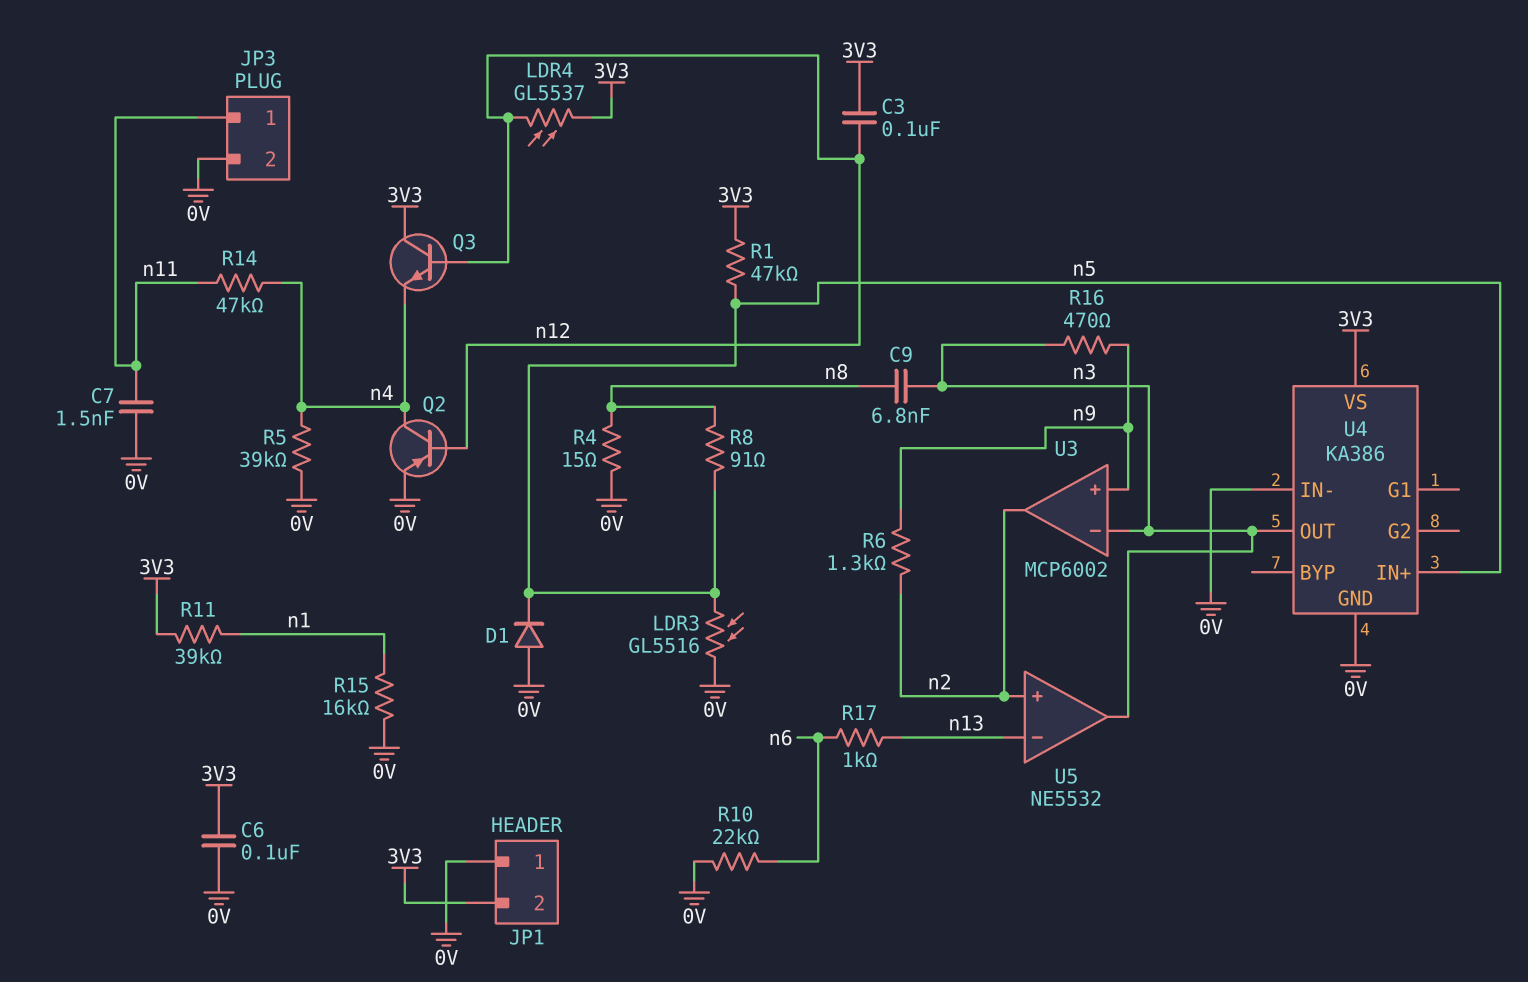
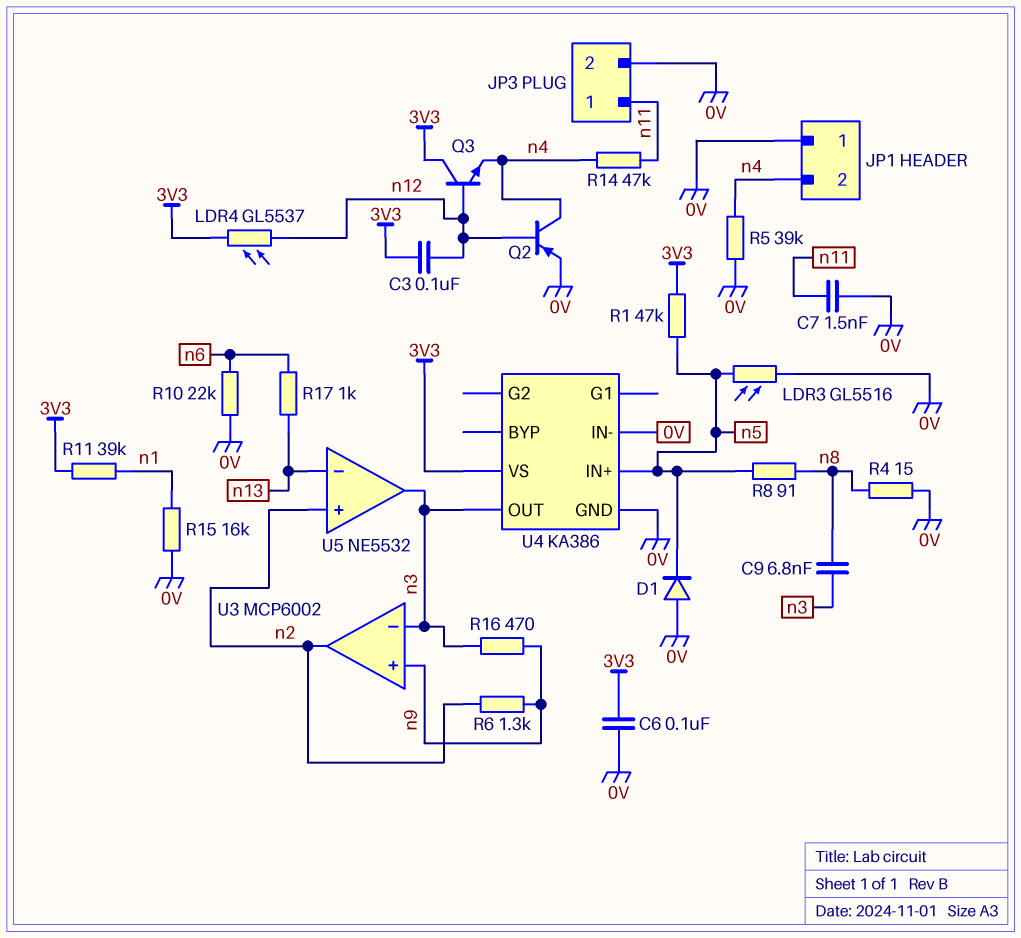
JP1 pin 2: 3V3 -> n4

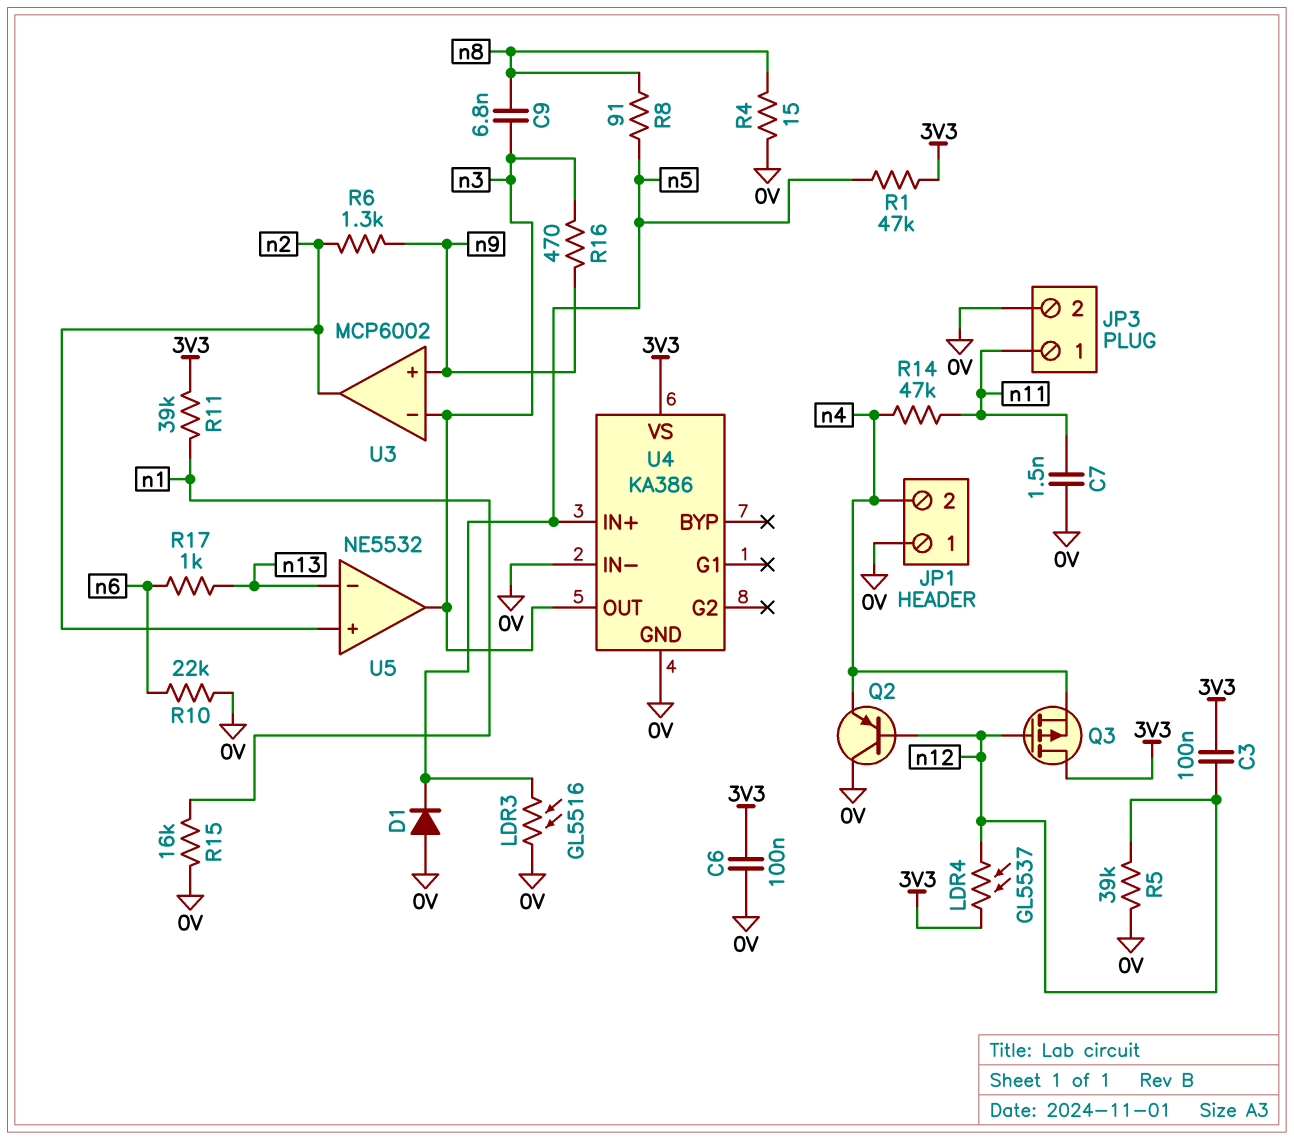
Q2: PNP (B n12, C n4, E 0V) -> PNP (B n12, C 0V, E n4)
Q3: NPN (B n12, C 3V3, E n4) -> PMOS (G n12, D 3V3, S n4)
R5: 39k (0V, n4) -> 39k (0V, n12)

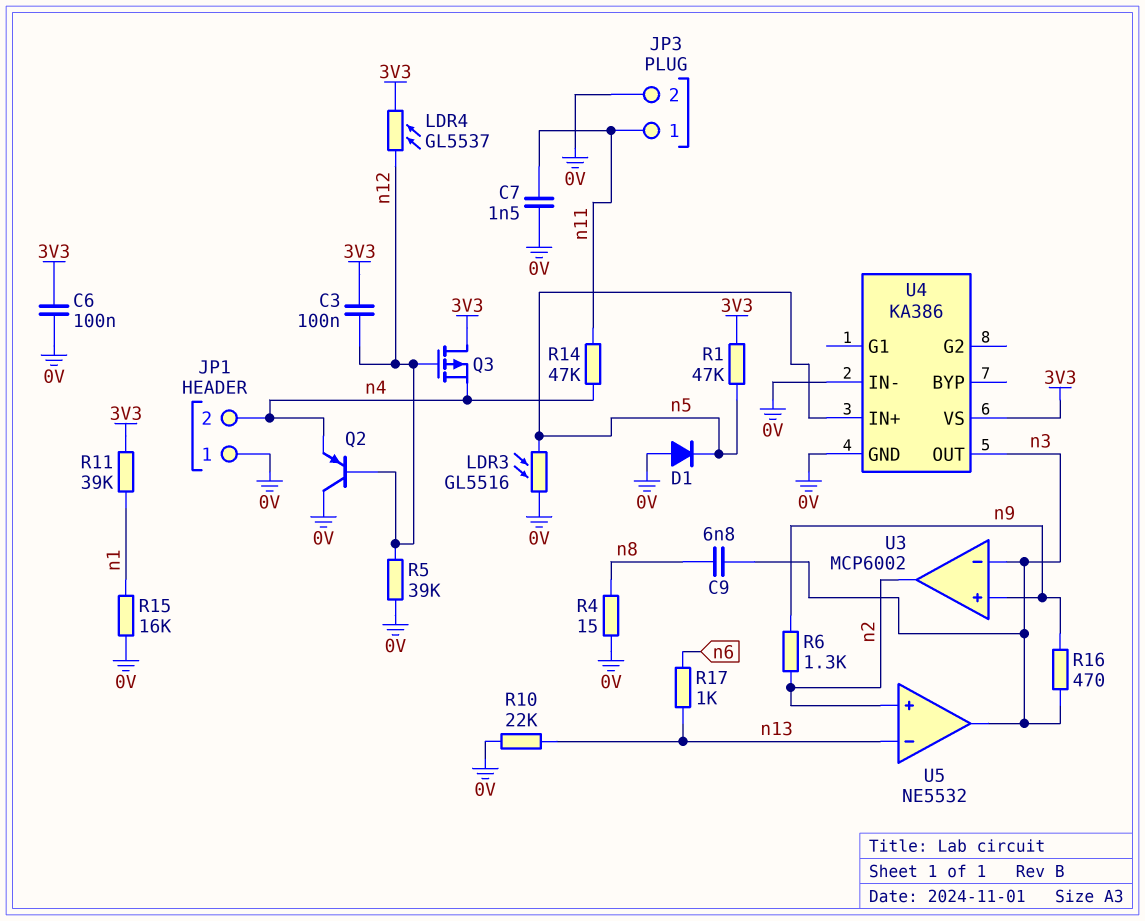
R8: 91 (n5, n8) -> none
R10: 22k (0V, n6) -> 22k (0V, n13)

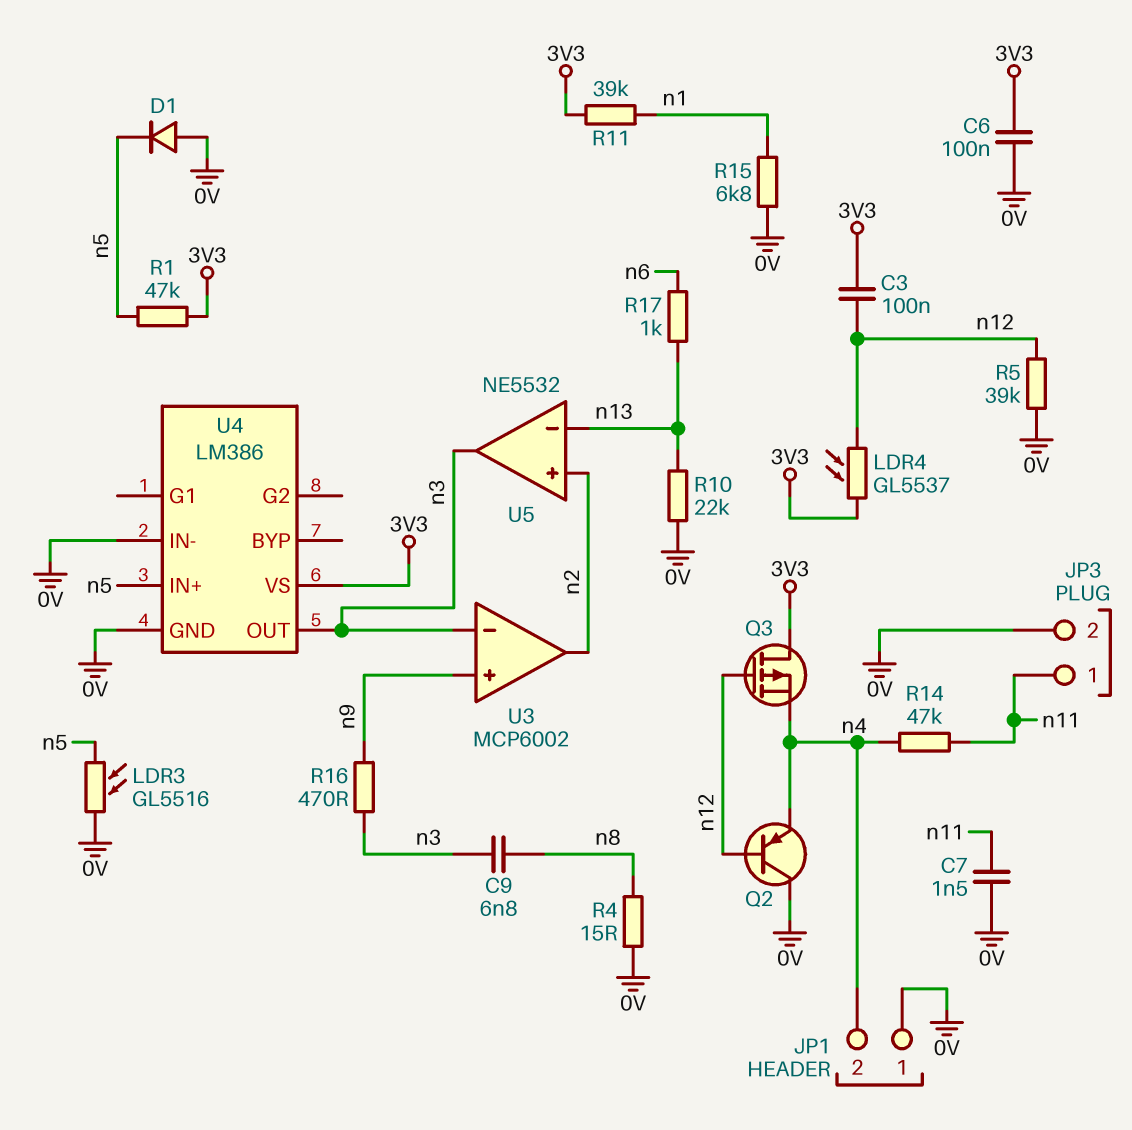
R6: 1.3k (n2, n9) -> none
R15: 16k (0V, n1) -> 6.8k (0V, n1)
U4: KA386 -> LM386

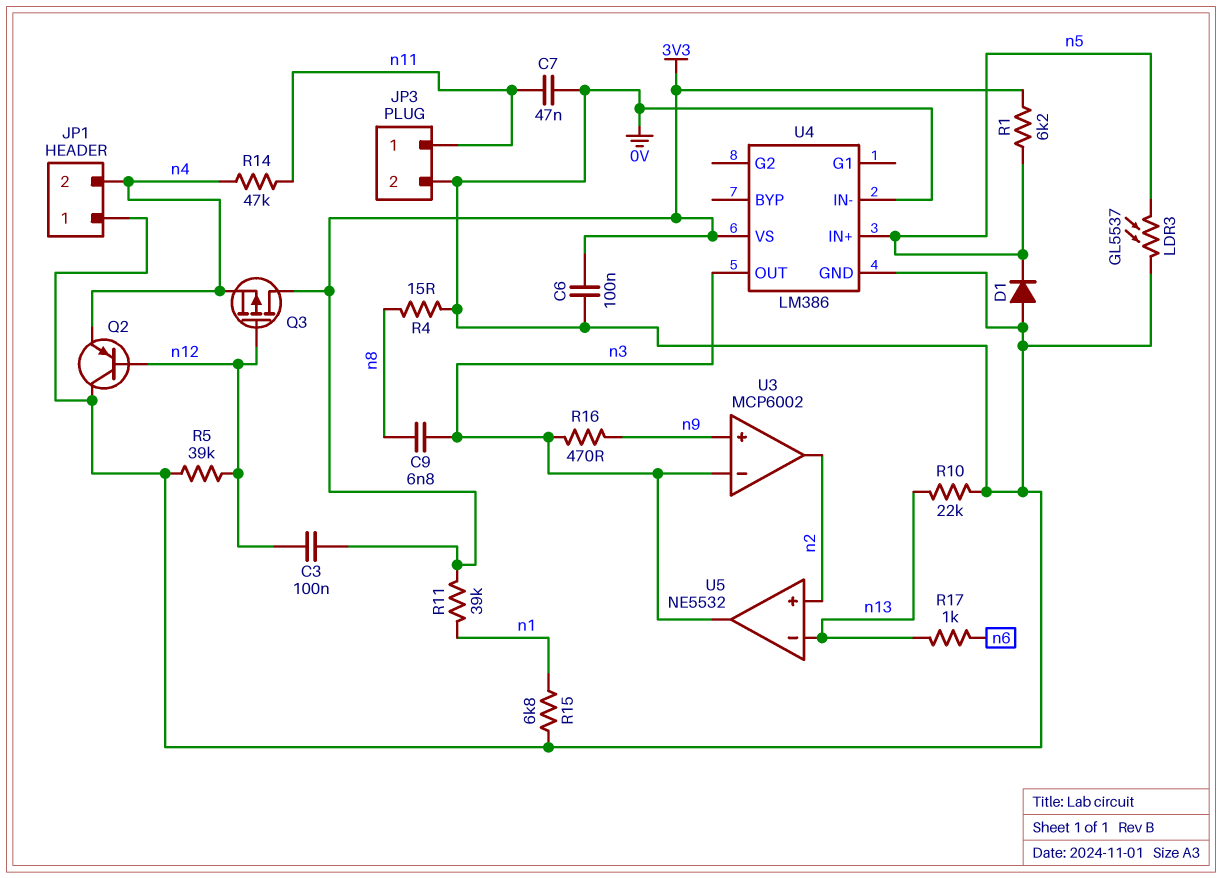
C7: 1.5nF (0V, n11) -> 47nF (0V, n11)
LDR3: GL5516 (0V, n5) -> GL5537 (0V, n5)
LDR4: GL5537 (3V3, n12) -> none
R1: 47k (3V3, n5) -> 6.2k (3V3, n5)

